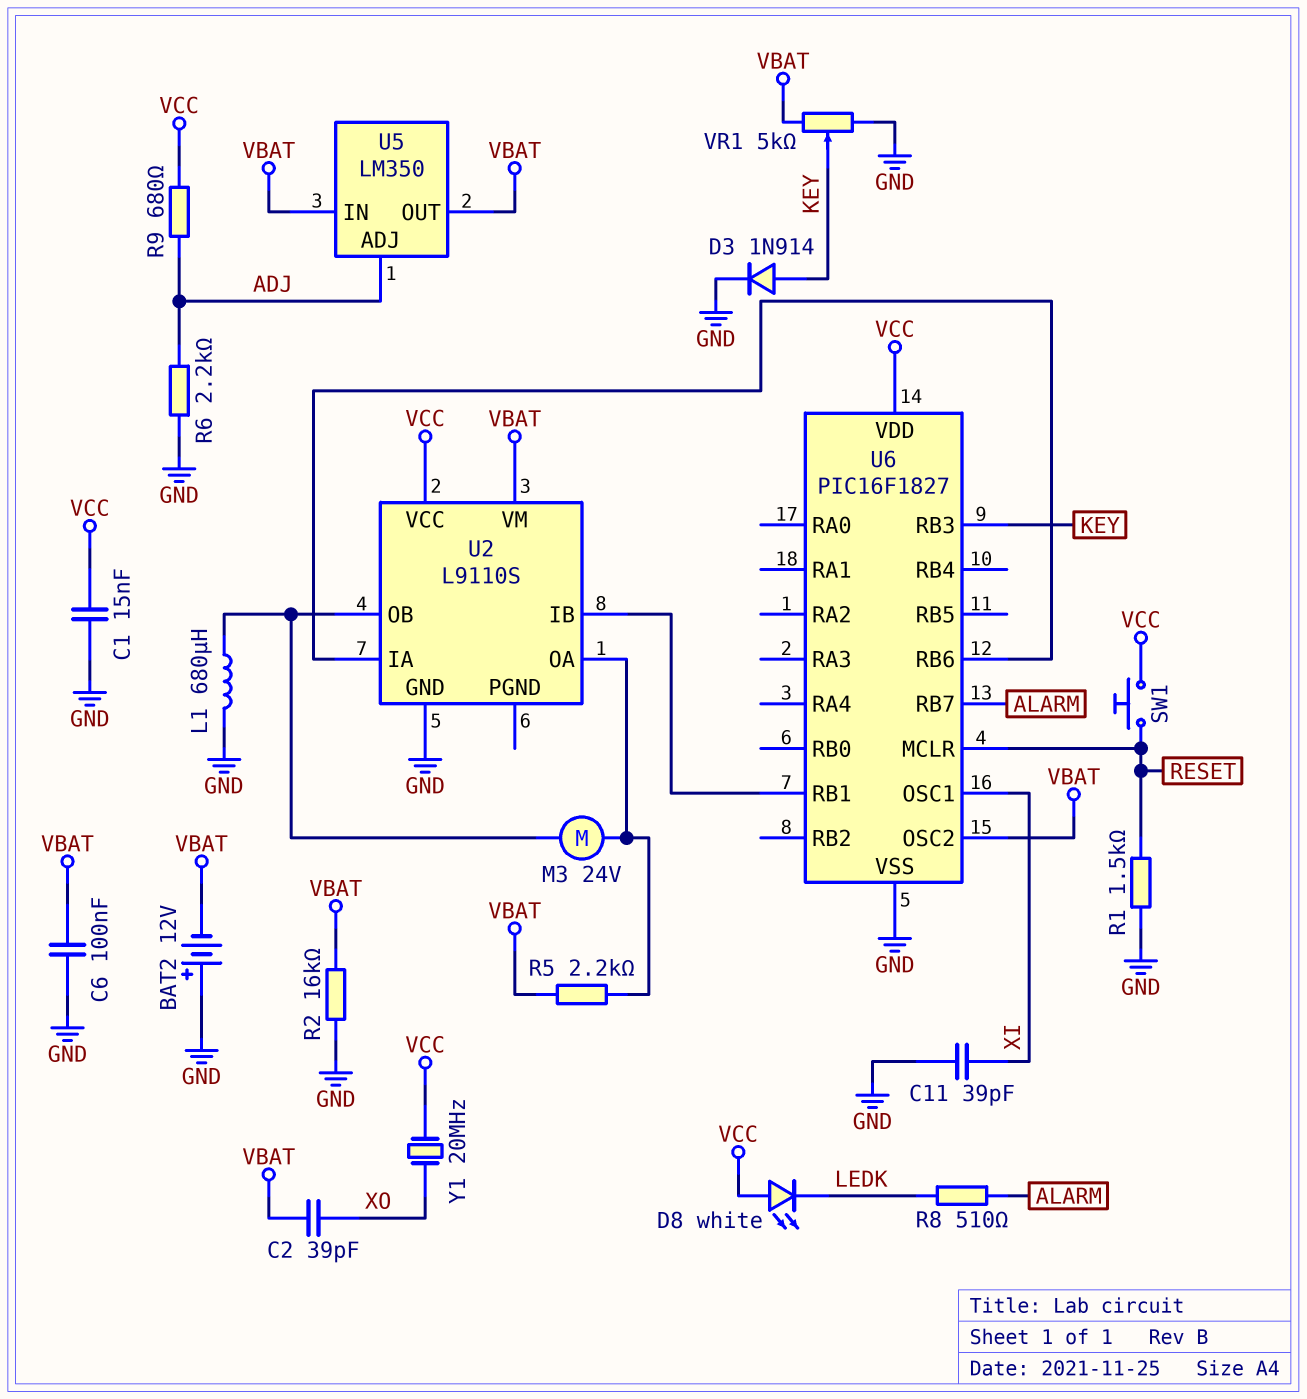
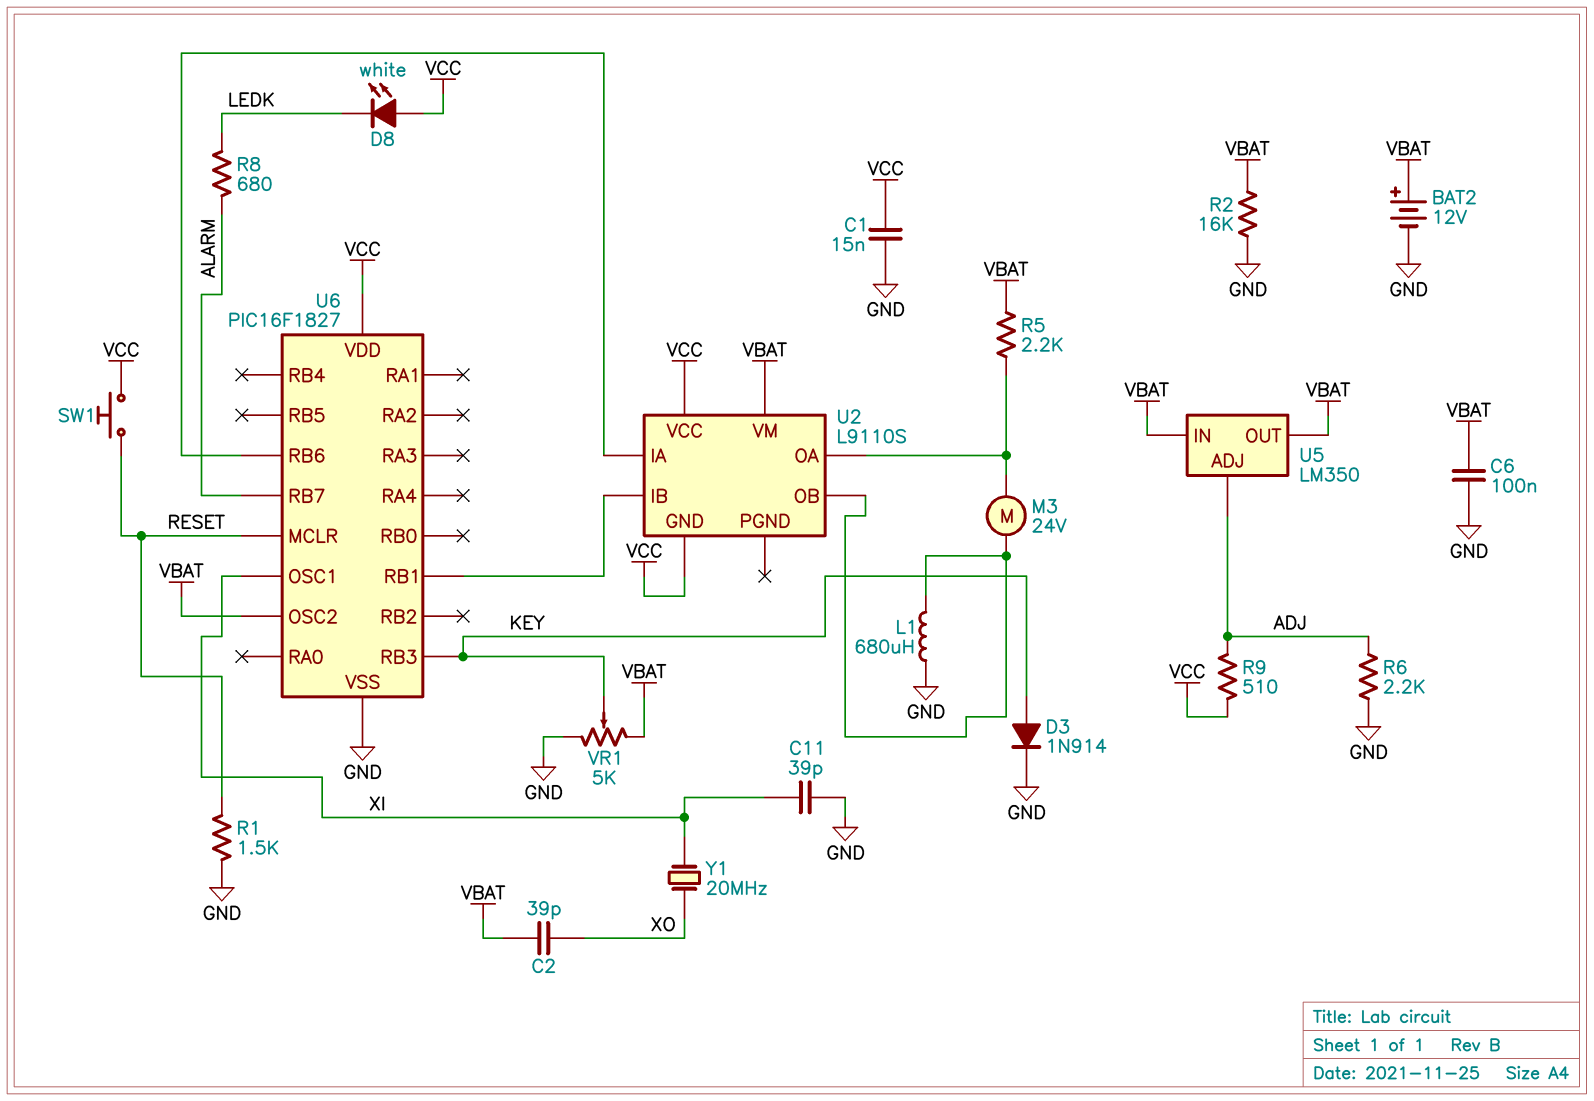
BAT2: 12V (plus GND, minus VBAT) -> 12V (plus VBAT, minus GND)
R8: 510 (ALARM, LEDK) -> 680 (ALARM, LEDK)
R9: 680 (ADJ, VCC) -> 510 (ADJ, VCC)
U2 pin GND: GND -> VCC
Y1: 20MHz (VCC, XO) -> 20MHz (XI, XO)

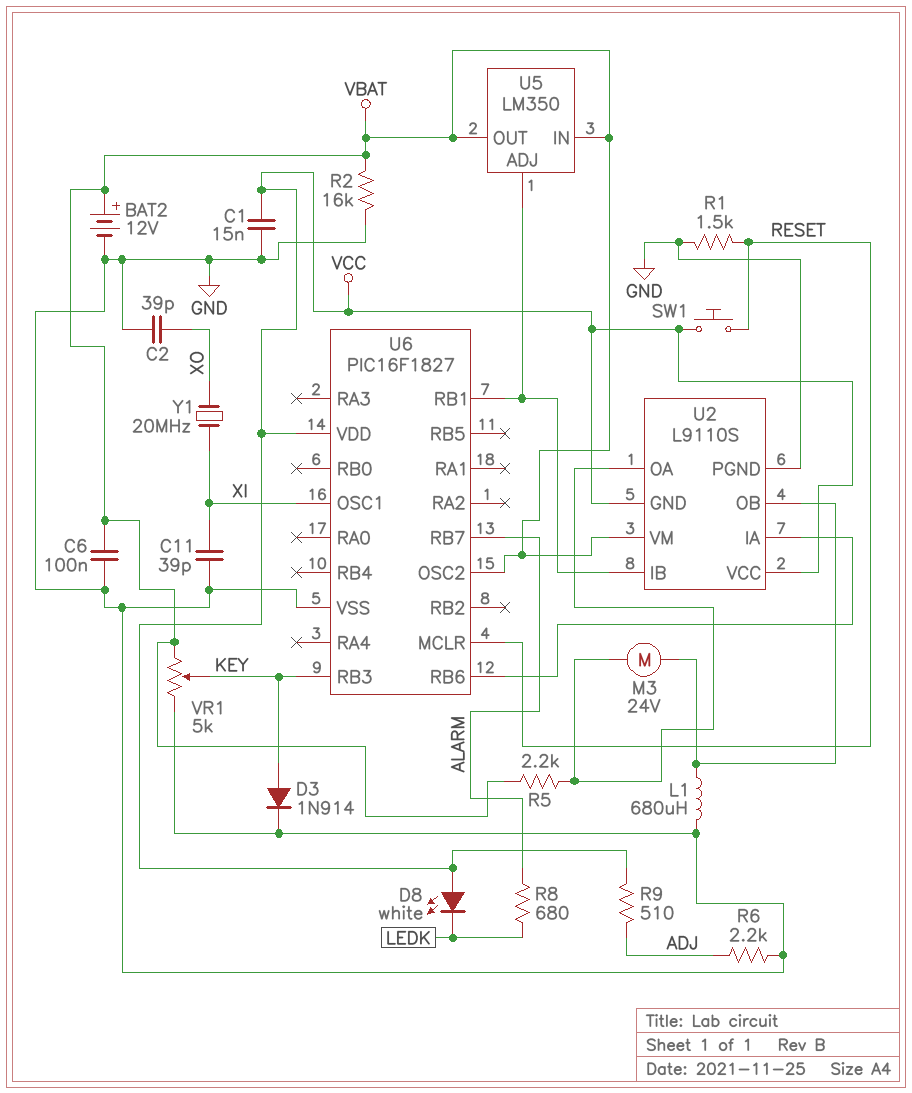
C2: 39pF (VBAT, XO) -> 39pF (GND, XO)
U2 pin PGND: none -> GND
U5 pin ADJ: ADJ -> U2/IB

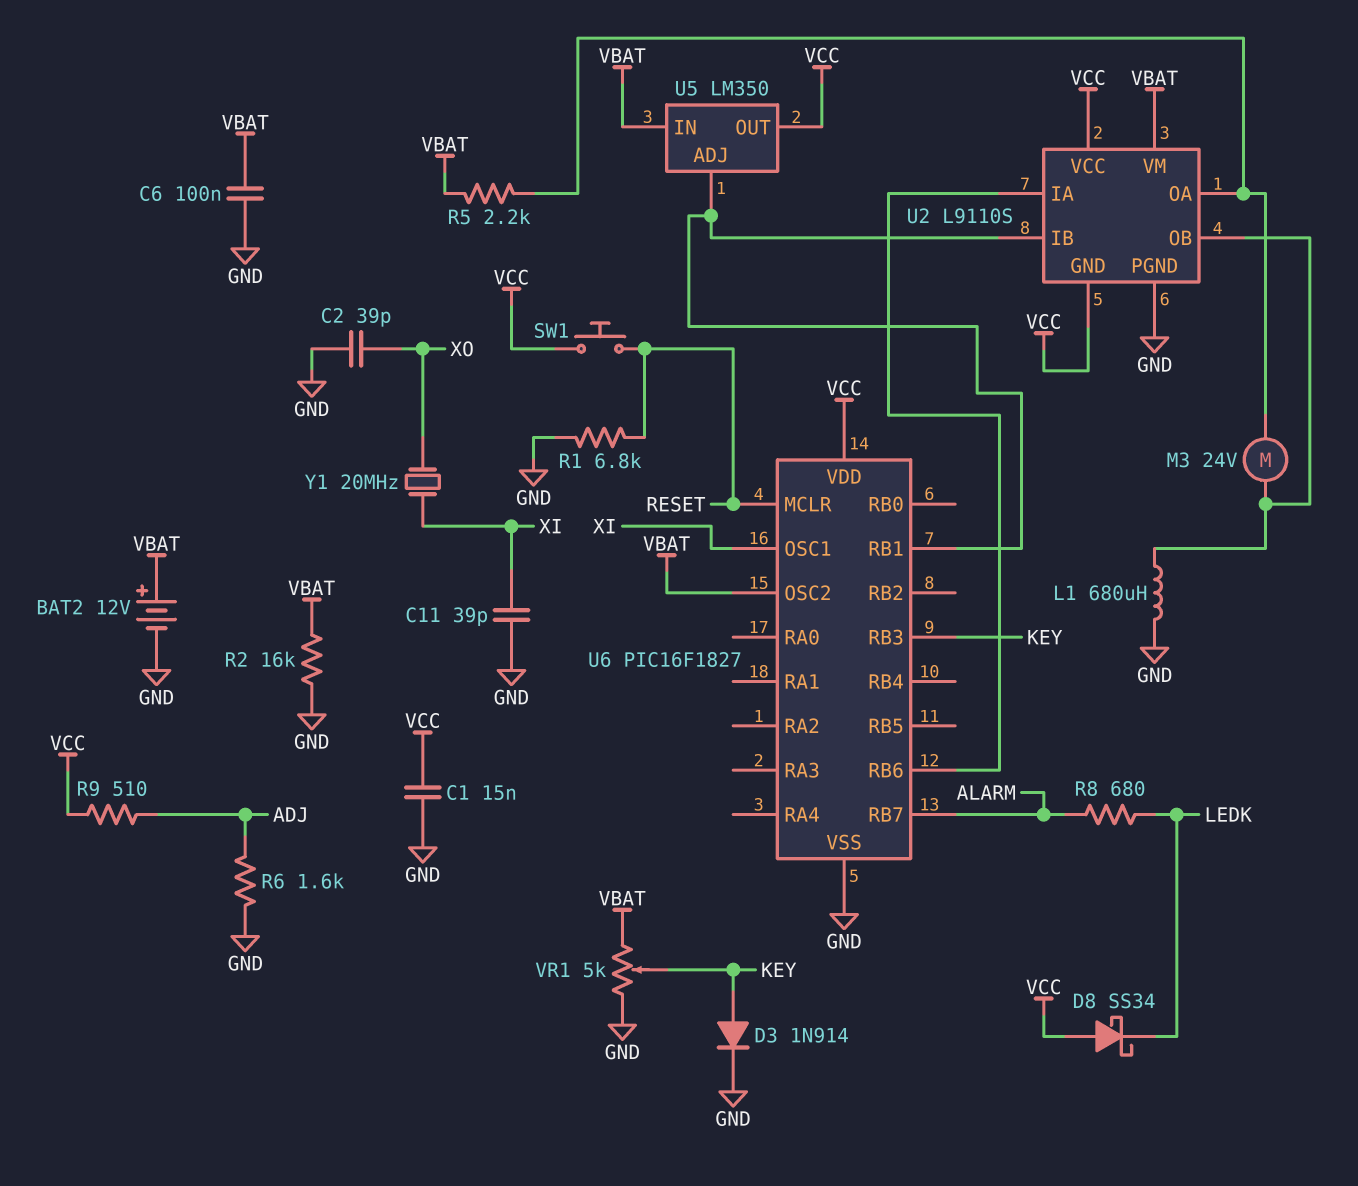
D8: LED white (A VCC, K LEDK) -> schottky SS34 (A VCC, K LEDK)
R1: 1.5k (GND, RESET) -> 6.8k (GND, RESET)
R6: 2.2k (ADJ, GND) -> 1.6k (ADJ, GND)
U5 pin OUT: VBAT -> VCC

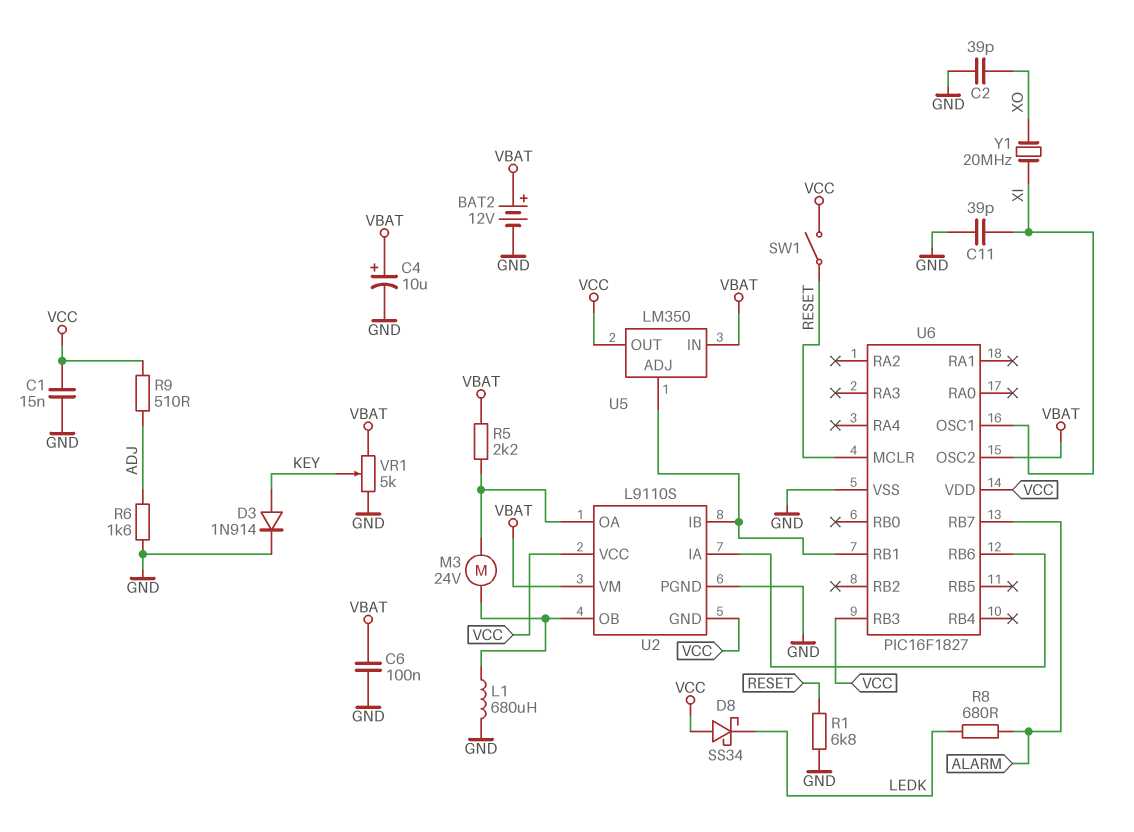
C4: none -> 10uF (plus VBAT, minus GND)
R2: 16k (GND, VBAT) -> none
SW1: button (RESET, VCC) -> switch (RESET, VCC)
U6 pin RB3: KEY -> VCC

